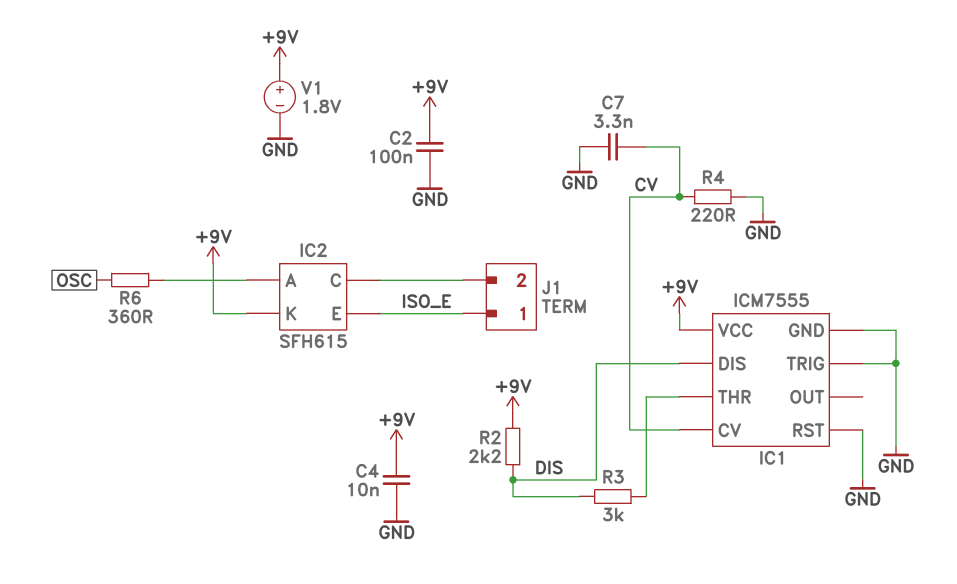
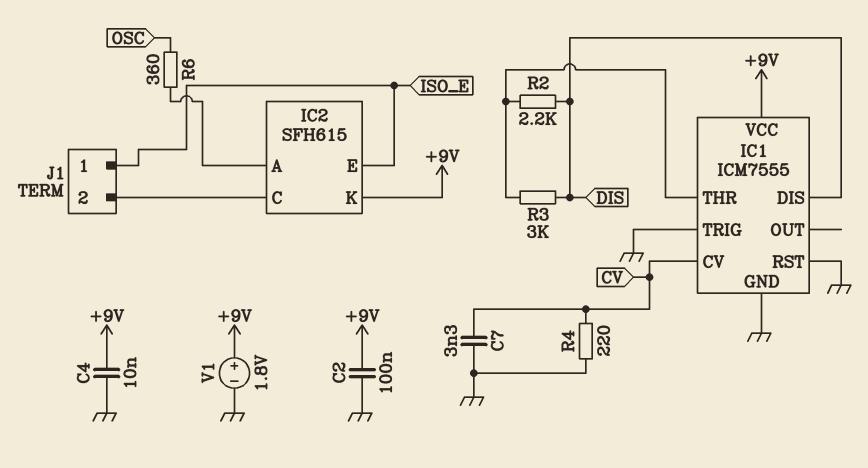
R2: 2.2k (+9V, DIS) -> 2.2k (DIS, IC1/THR)

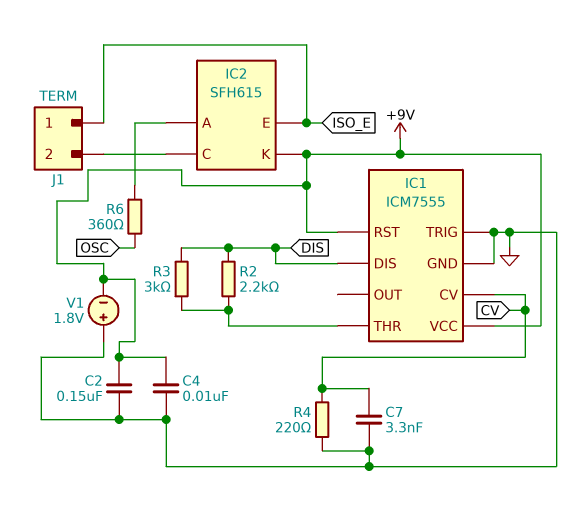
C2: 100nF (+9V, GND) -> 150nF (+9V, GND)
IC1 pin RST: GND -> +9V
V1: 1.8V (plus +9V, minus GND) -> 1.8V (plus GND, minus +9V)

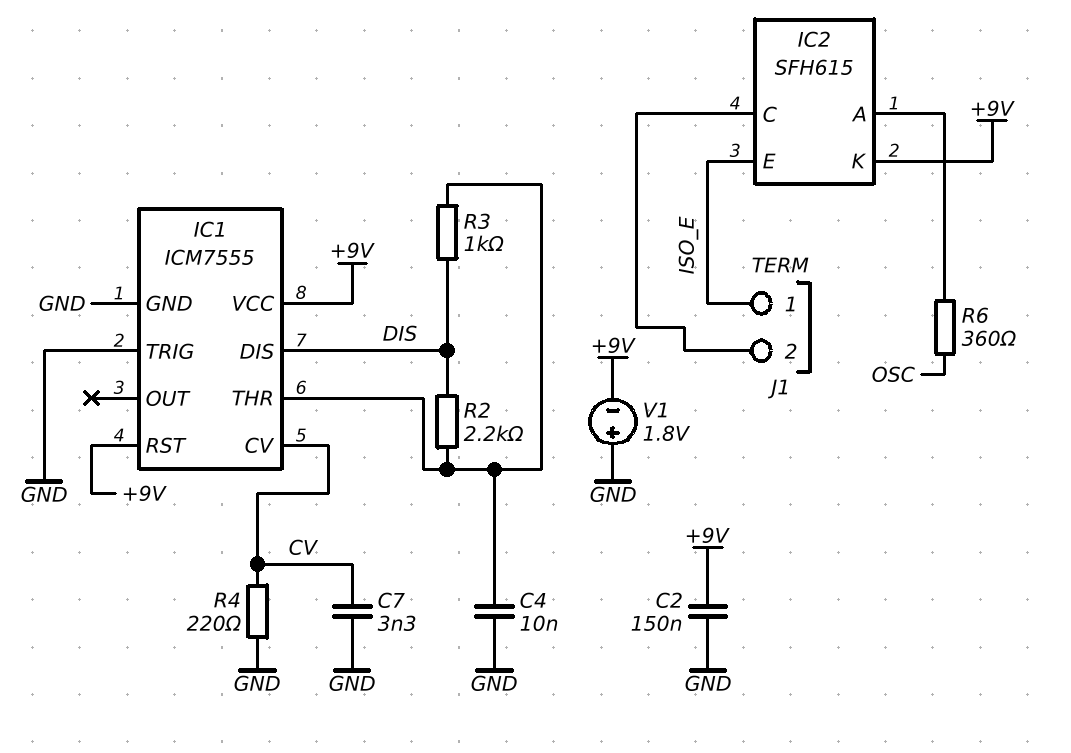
C4: 10nF (+9V, GND) -> 10nF (GND, IC1/THR)
R3: 3k (DIS, IC1/THR) -> 1k (DIS, IC1/THR)

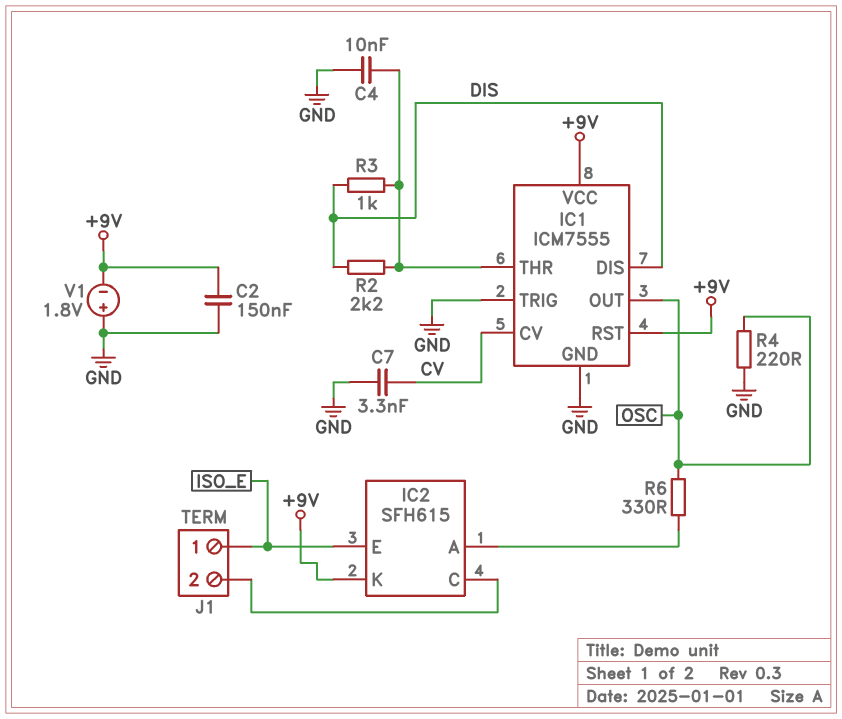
IC1 pin OUT: none -> OSC
R4: 220 (CV, GND) -> 220 (GND, OSC)
R6: 360 (IC2/A, OSC) -> 330 (IC2/A, OSC)

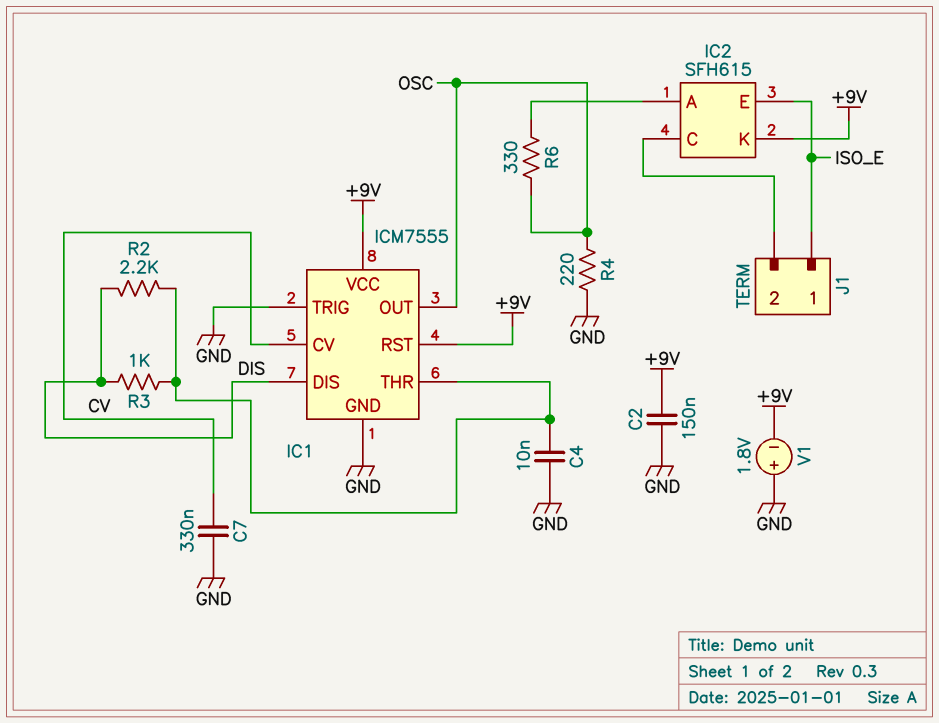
C7: 3.3nF (CV, GND) -> 330nF (CV, GND)

